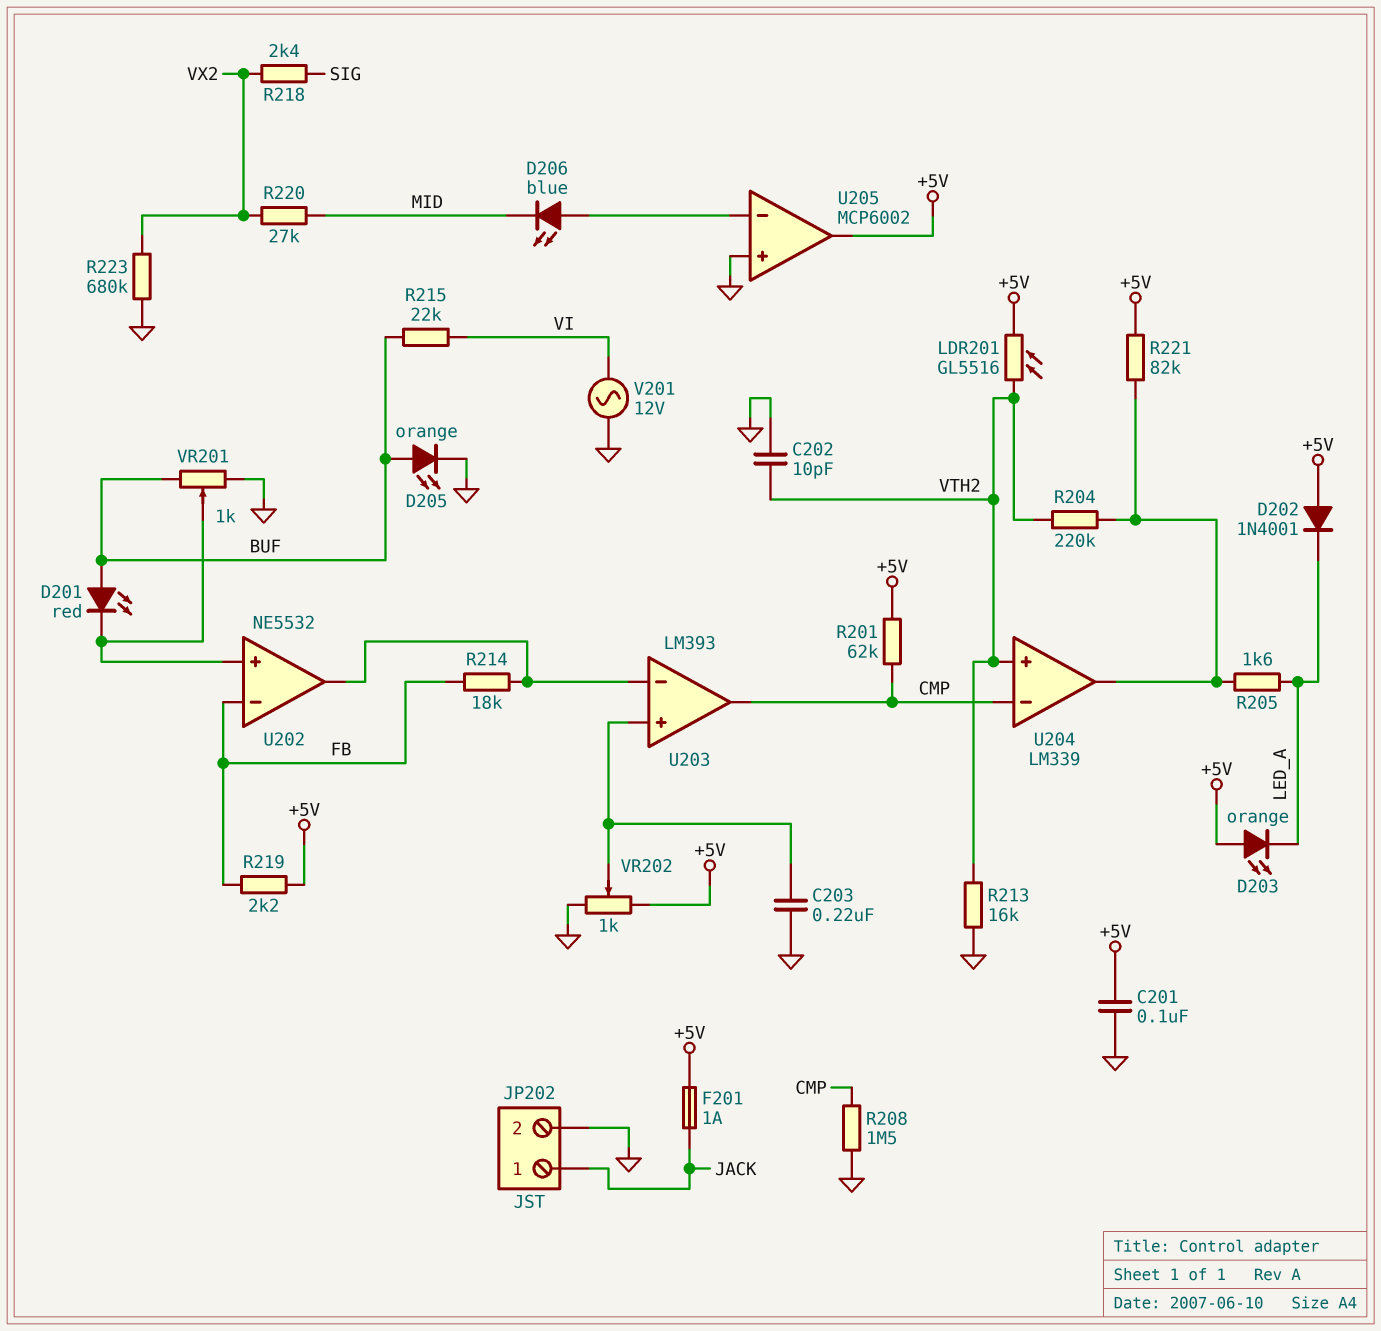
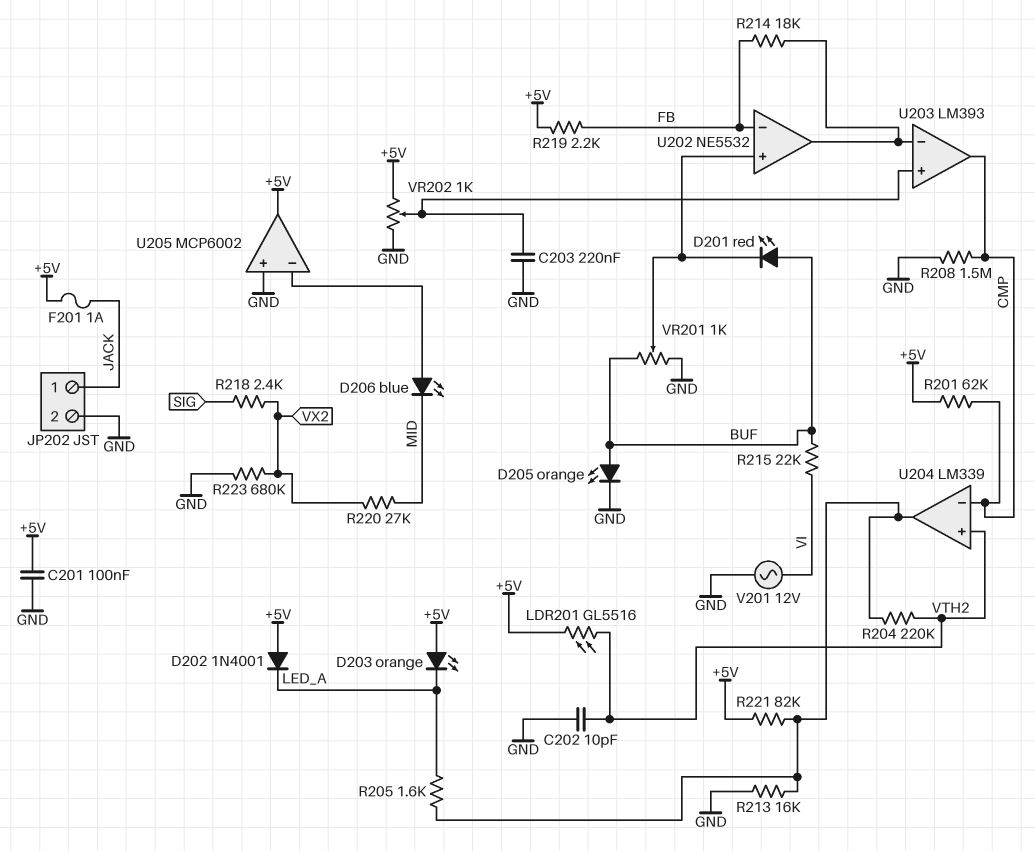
R213: 16k (GND, VTH2) -> 16k (GND, U204/out)

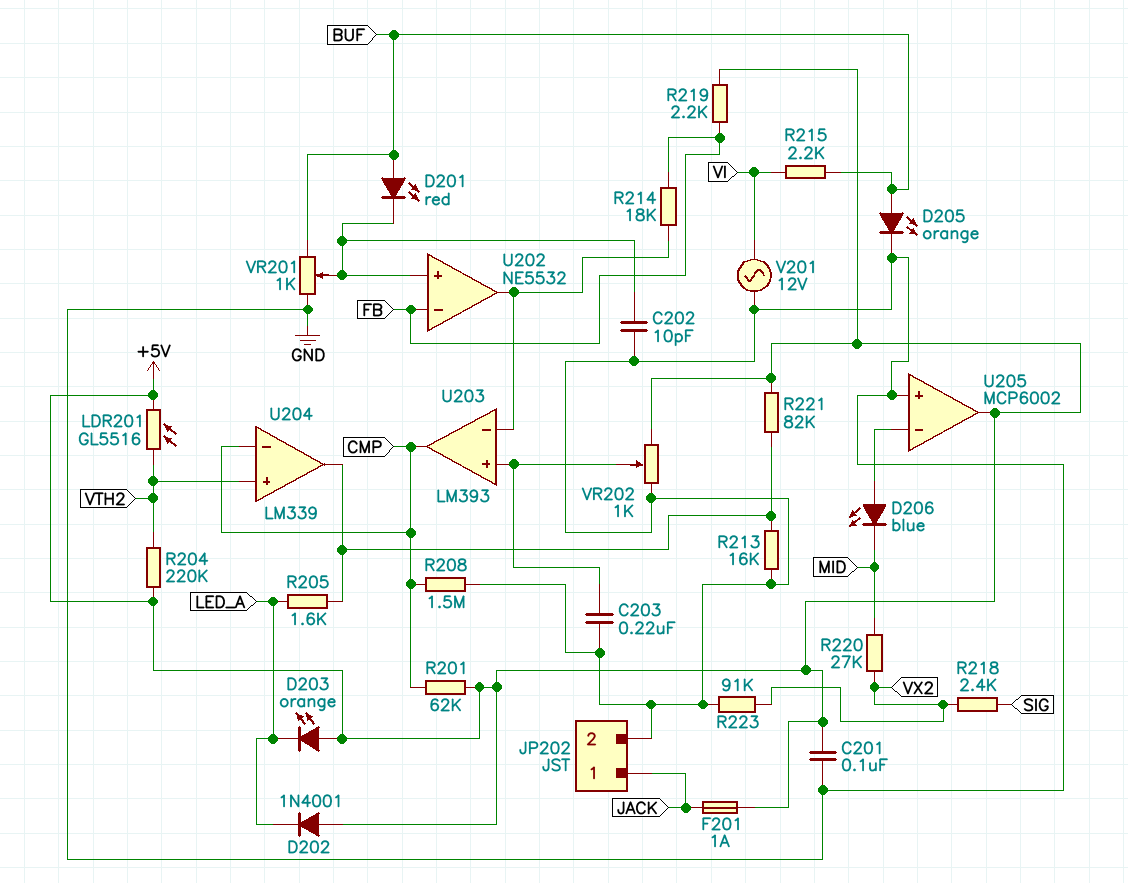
C202: 10pF (GND, VTH2) -> 10pF (GND, U202/in+)
R204: 220k (U204/out, VTH2) -> 220k (+5V, VTH2)
R215: 22k (BUF, VI) -> 2.2k (BUF, VI)
R223: 680k (GND, VX2) -> 91k (GND, VX2)

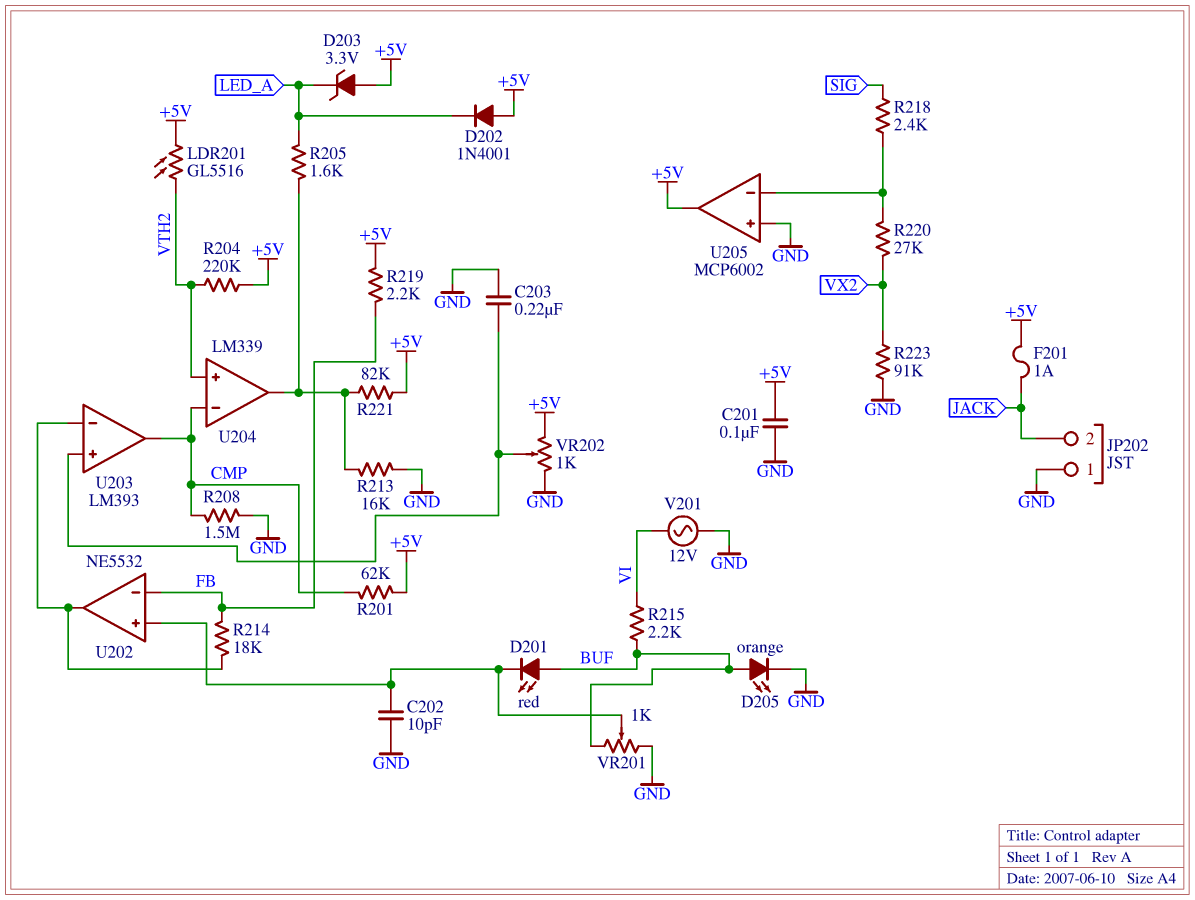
D203: LED orange (A +5V, K LED_A) -> zener 3.3V (A +5V, K LED_A)
D206: LED blue (A U205/in-, K MID) -> none
JP202 pin 1: JACK -> GND
JP202 pin 2: GND -> JACK
R218: 2.4k (SIG, VX2) -> 2.4k (SIG, U205/in-)
R220: 27k (MID, VX2) -> 27k (U205/in-, VX2)

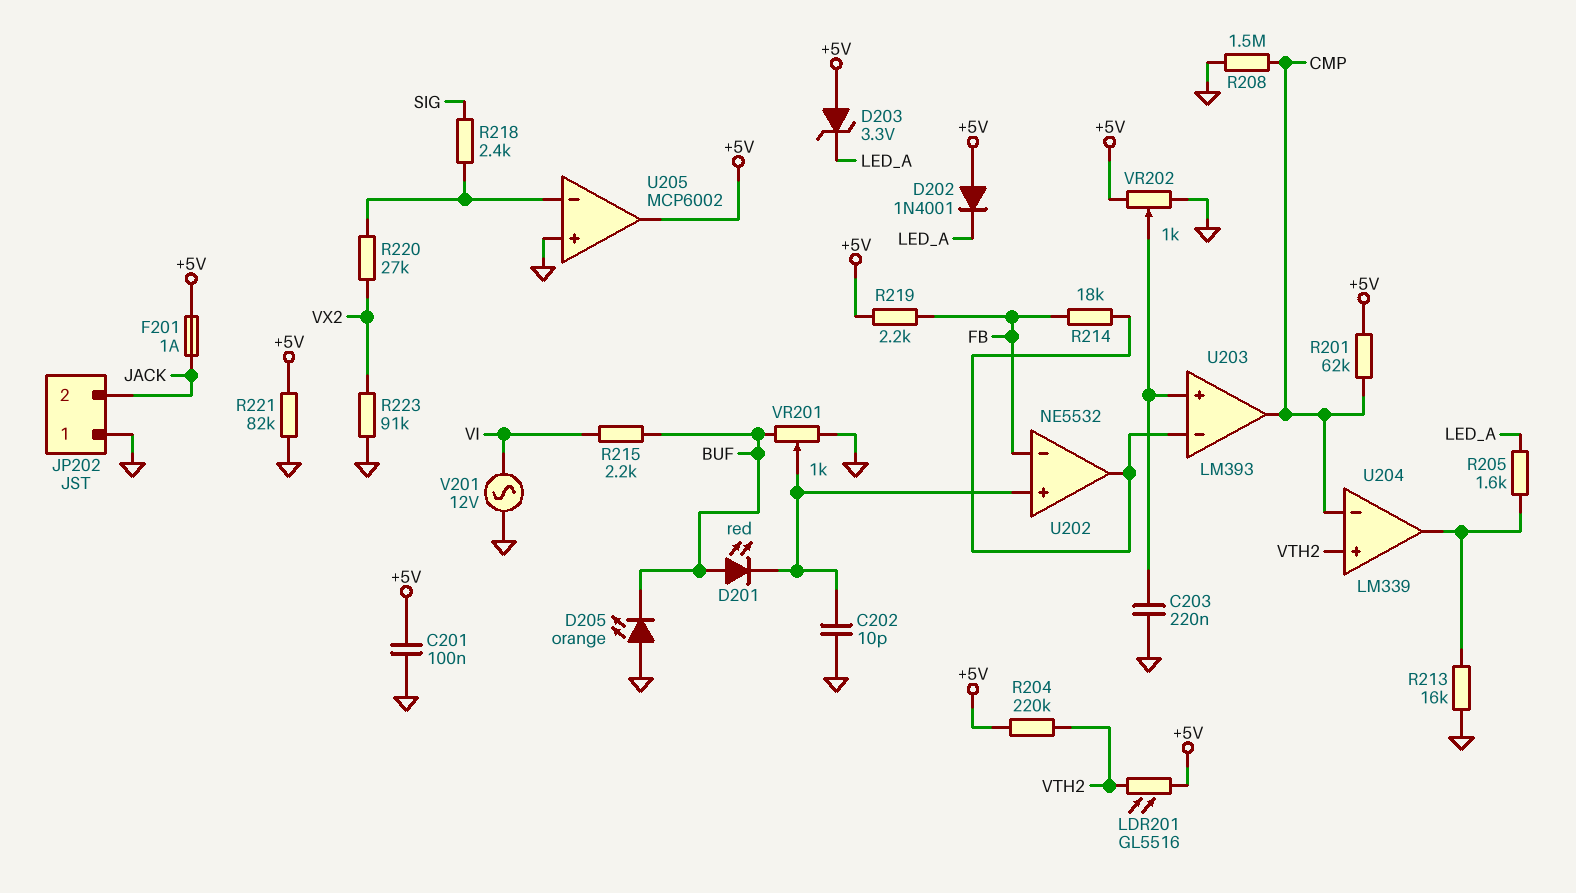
D205: LED orange (A BUF, K GND) -> LED orange (A GND, K BUF)
R221: 82k (+5V, U204/out) -> 82k (+5V, GND)

